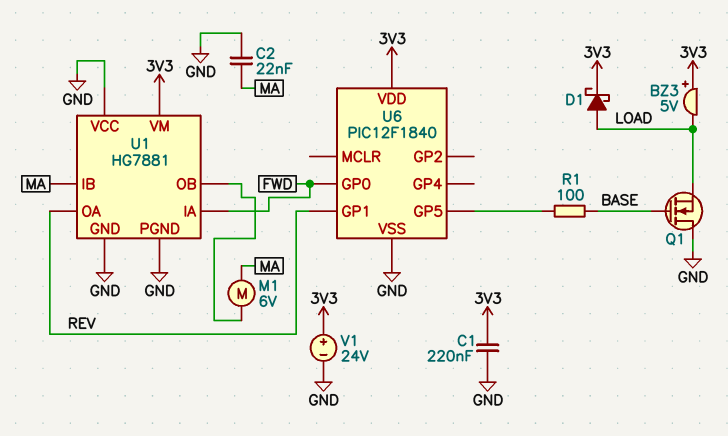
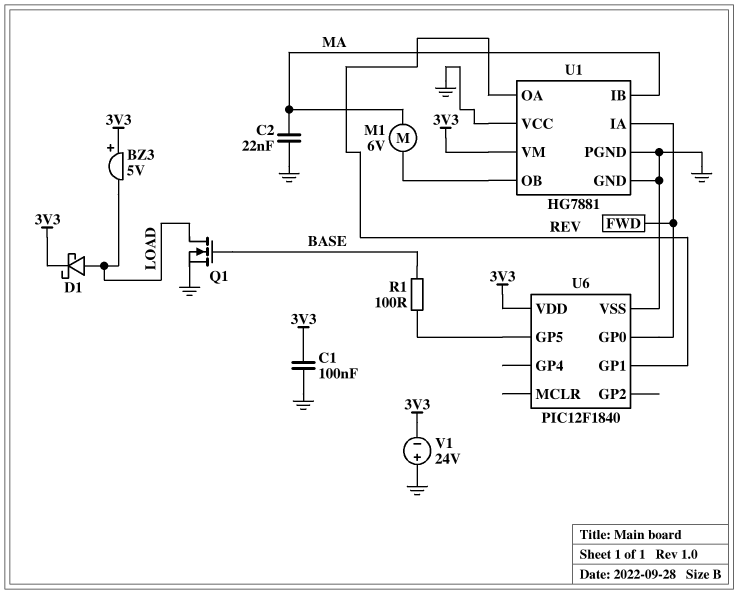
C1: 220nF (3V3, GND) -> 100nF (3V3, GND)
Q1: NMOS (G BASE, D GND, S LOAD) -> NMOS (G BASE, D LOAD, S GND)
V1: 24V (plus 3V3, minus GND) -> 24V (plus GND, minus 3V3)

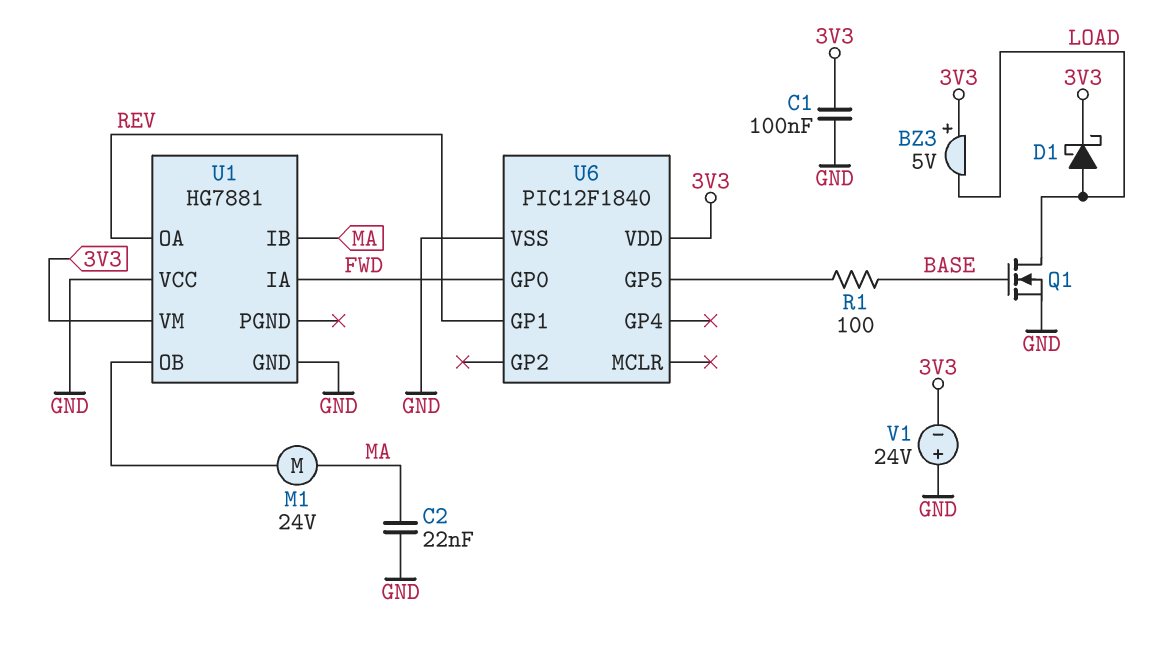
M1: motor 6V (MA, U1/OB) -> motor 24V (MA, U1/OB)
U1 pin PGND: GND -> none

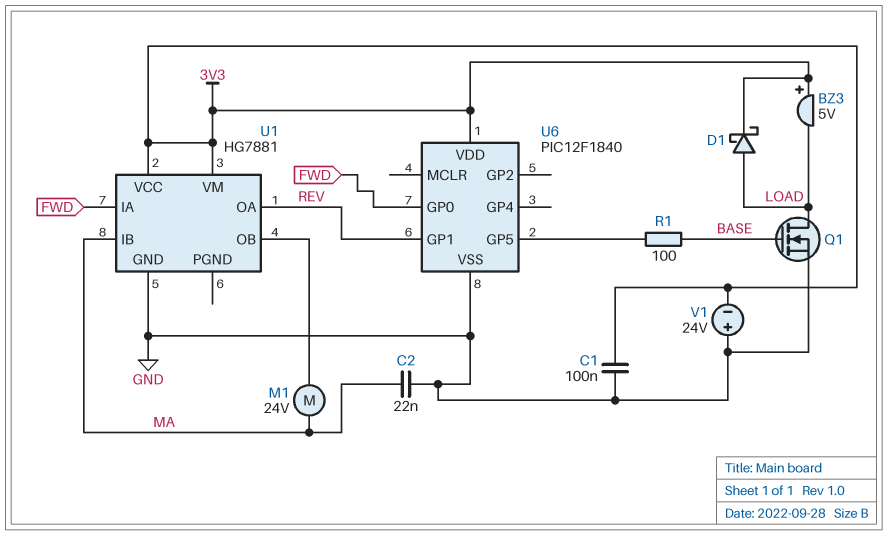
U1 pin VCC: GND -> 3V3

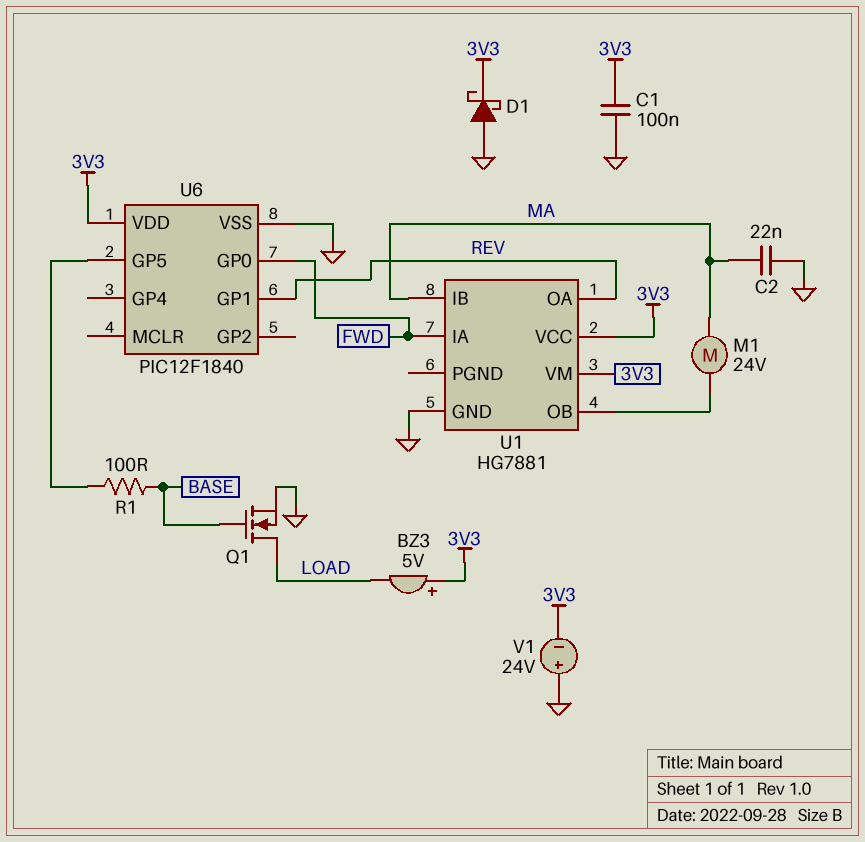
D1: schottky (A LOAD, K 3V3) -> schottky (A GND, K 3V3)

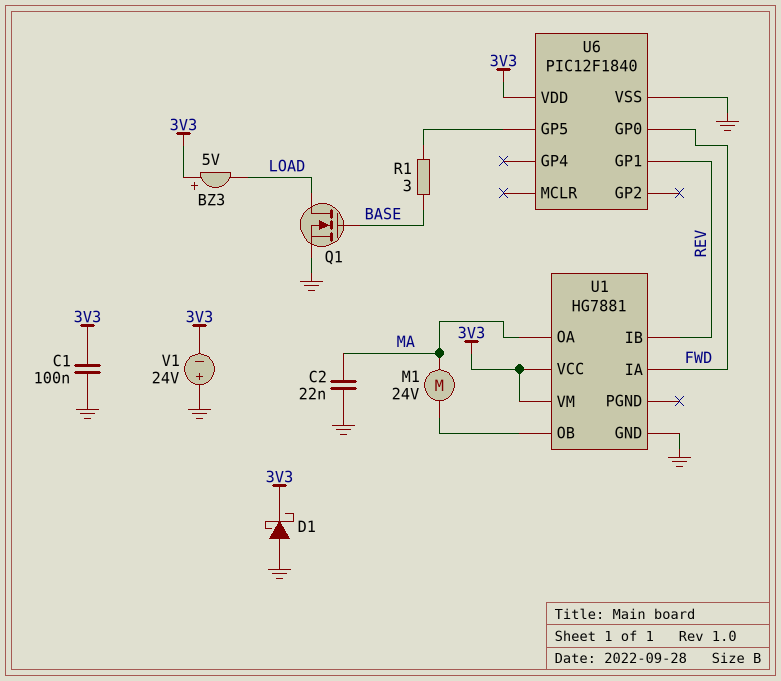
R1: 100 (BASE, U6/GP5) -> 3 (BASE, U6/GP5)
U1 pin IB: MA -> REV
U1 pin OA: REV -> MA

